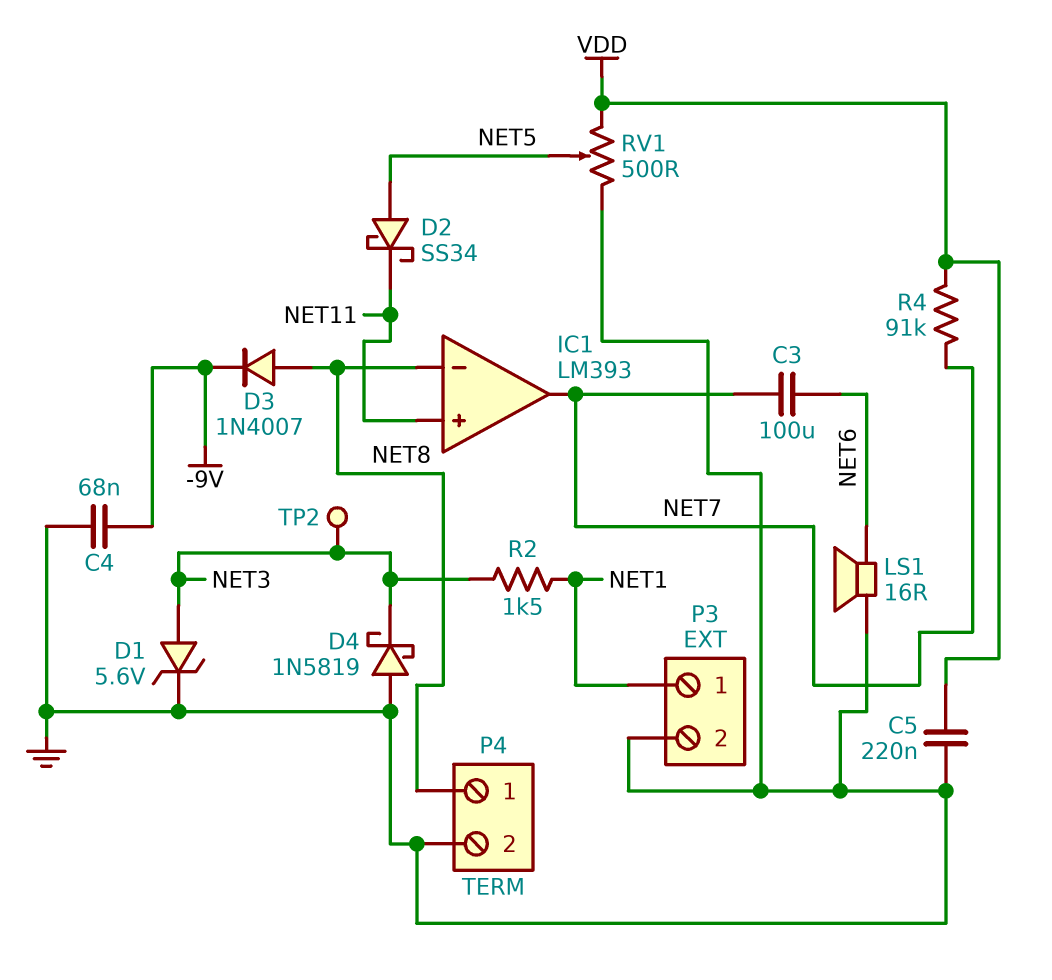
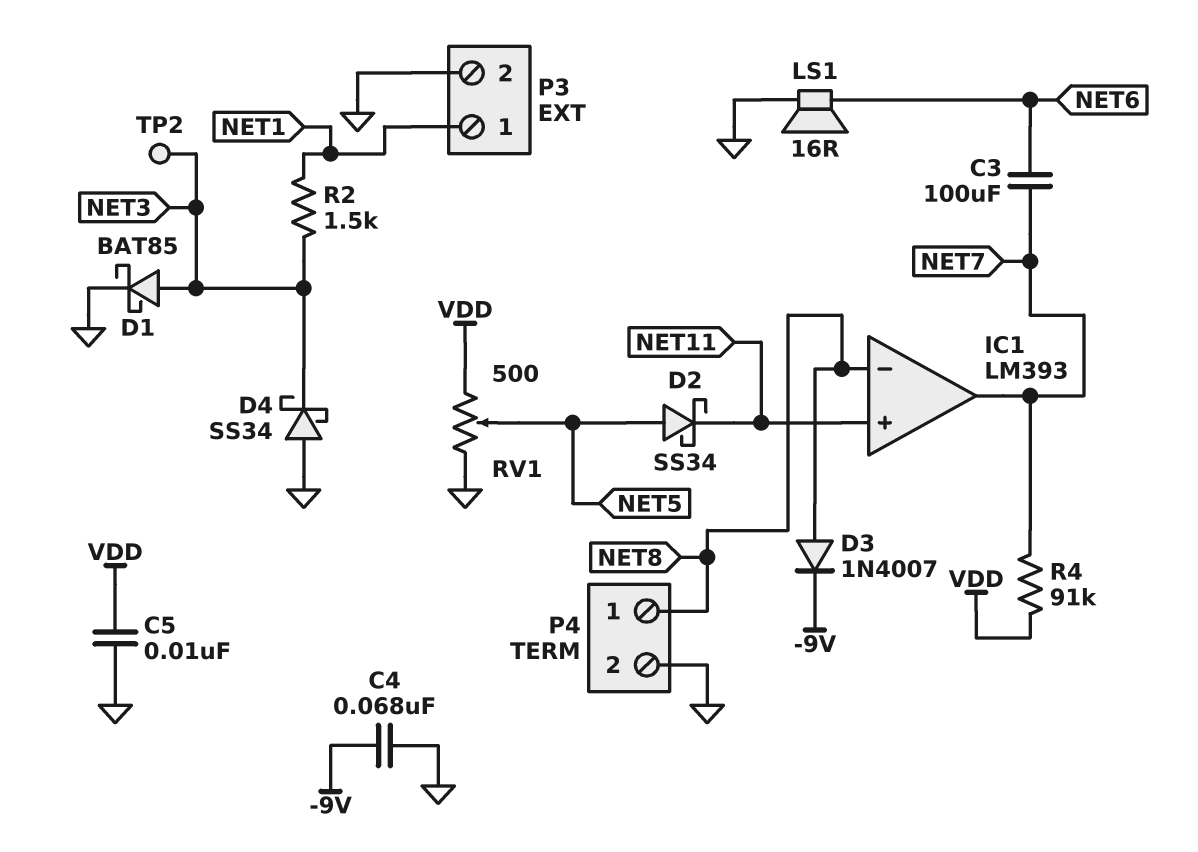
C5: 220nF (GND, VDD) -> 10nF (GND, VDD)
D1: zener 5.6V (A NET3, K GND) -> schottky BAT85 (A NET3, K GND)
D4: schottky 1N5819 (A GND, K NET3) -> schottky SS34 (A GND, K NET3)

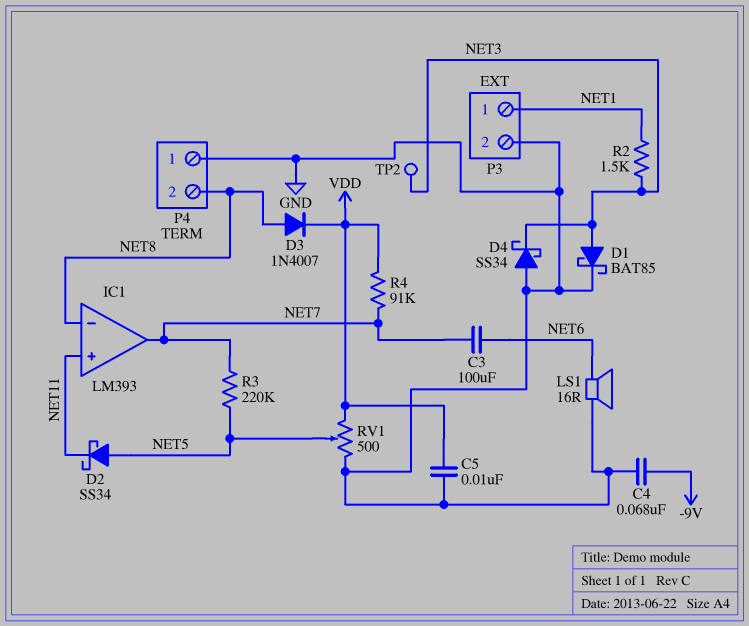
D3: diode 1N4007 (A NET8, K -9V) -> diode 1N4007 (A NET8, K VDD)
P4 pin 1: NET8 -> GND
P4 pin 2: GND -> NET8
R3: none -> 220k (NET5, NET7)

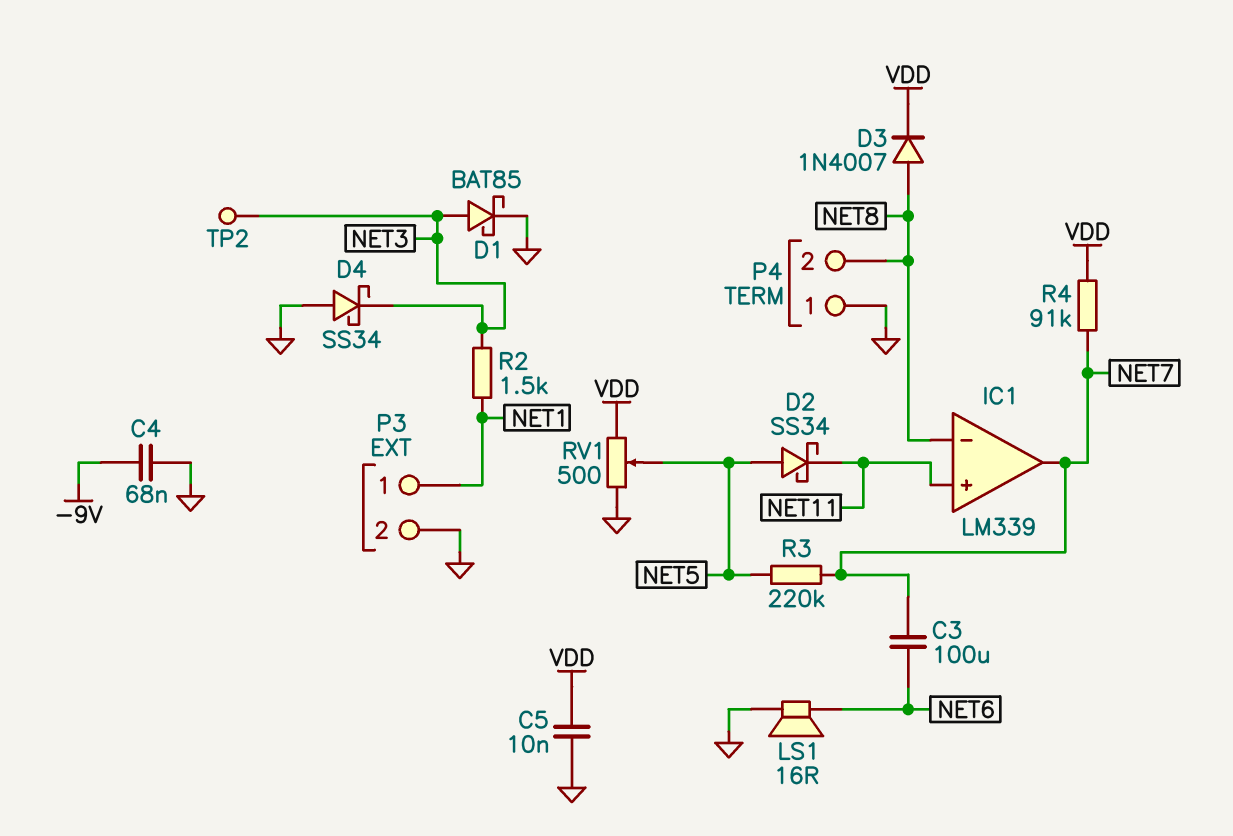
IC1: LM393 -> LM339

